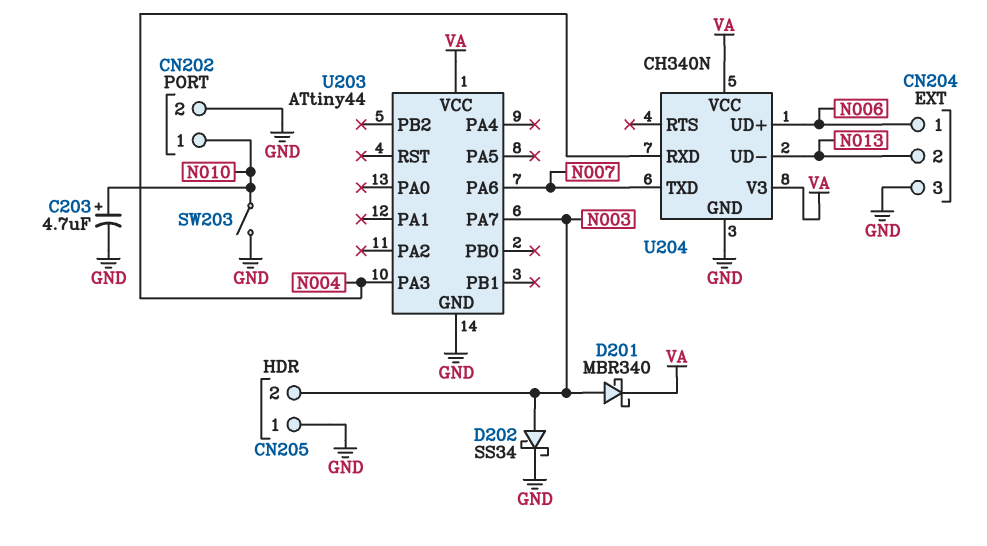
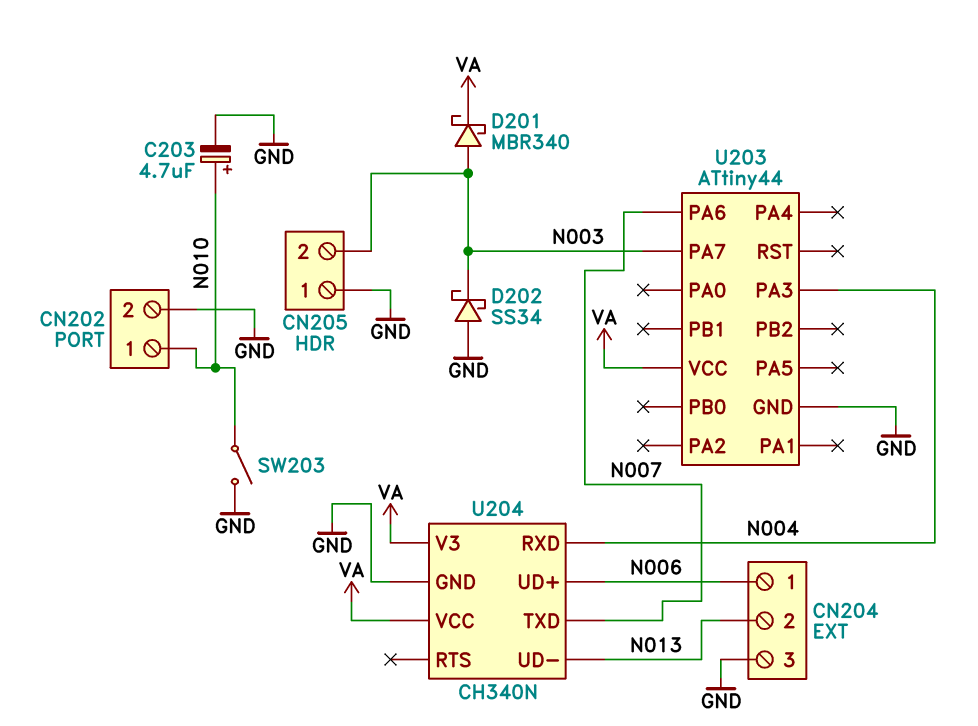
D202: schottky SS34 (A N003, K GND) -> schottky SS34 (A GND, K N003)

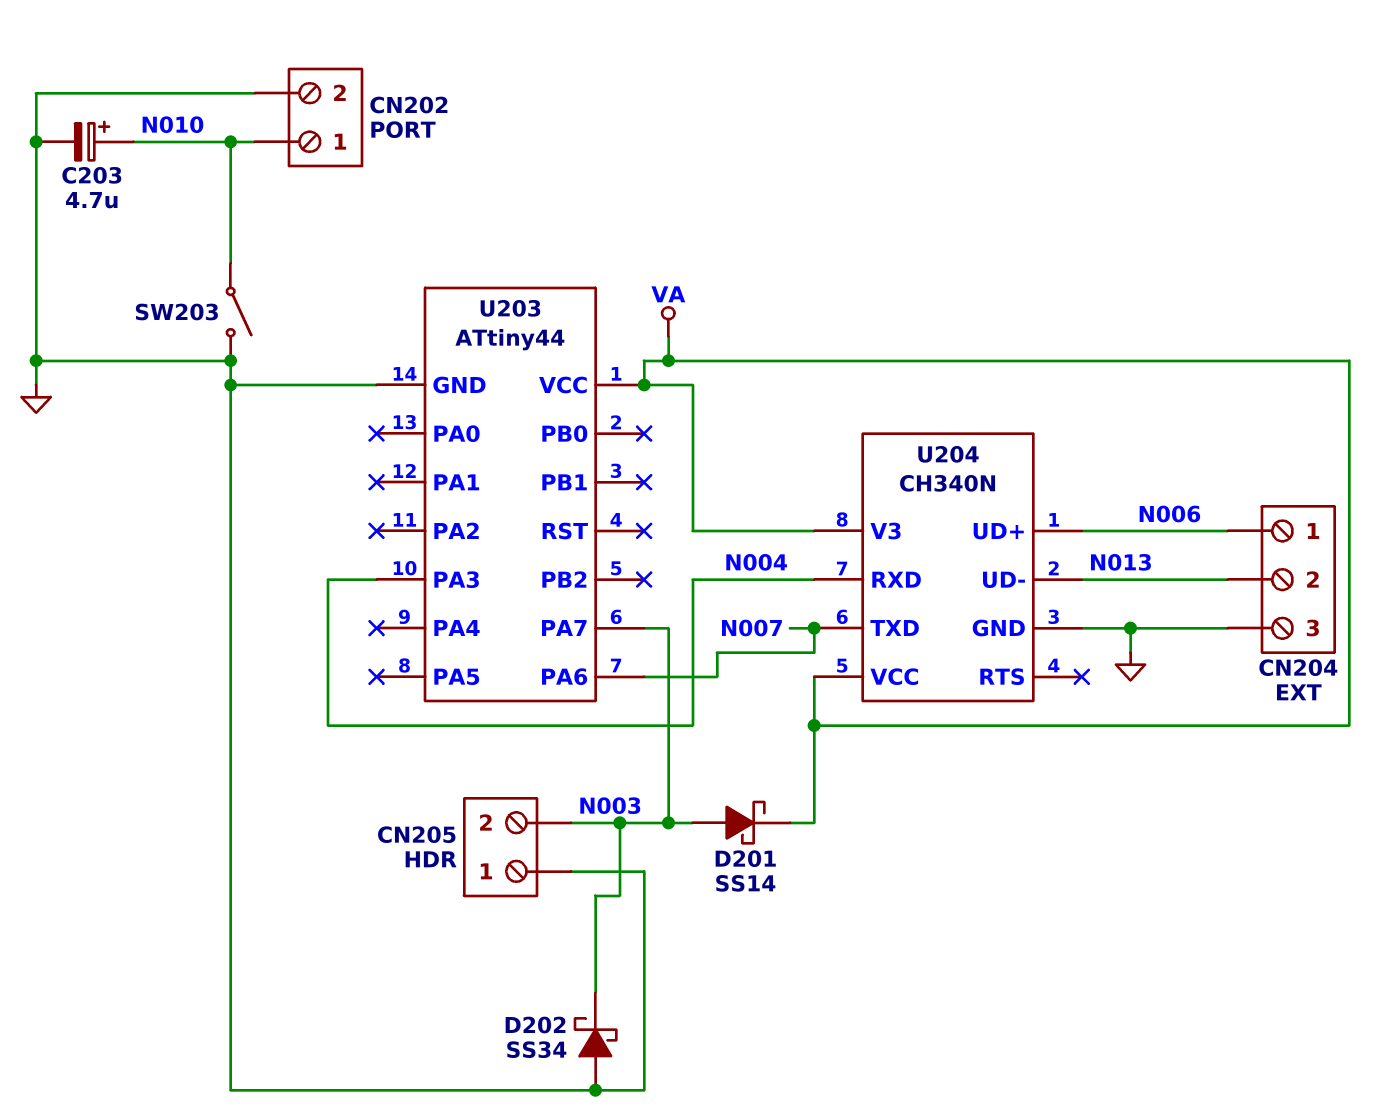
D201: schottky MBR340 (A N003, K VA) -> schottky SS14 (A N003, K VA)

